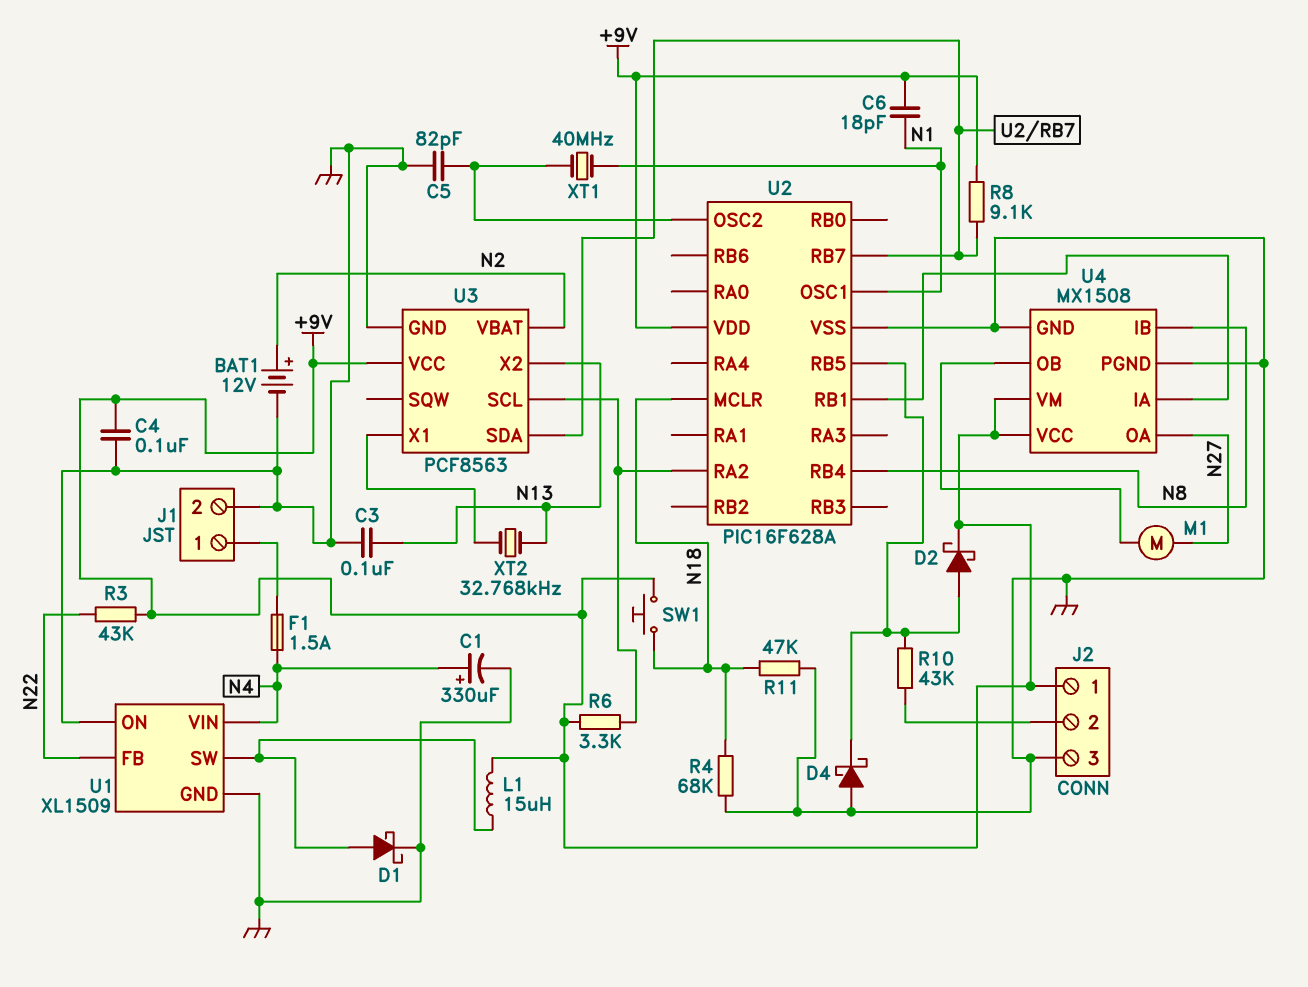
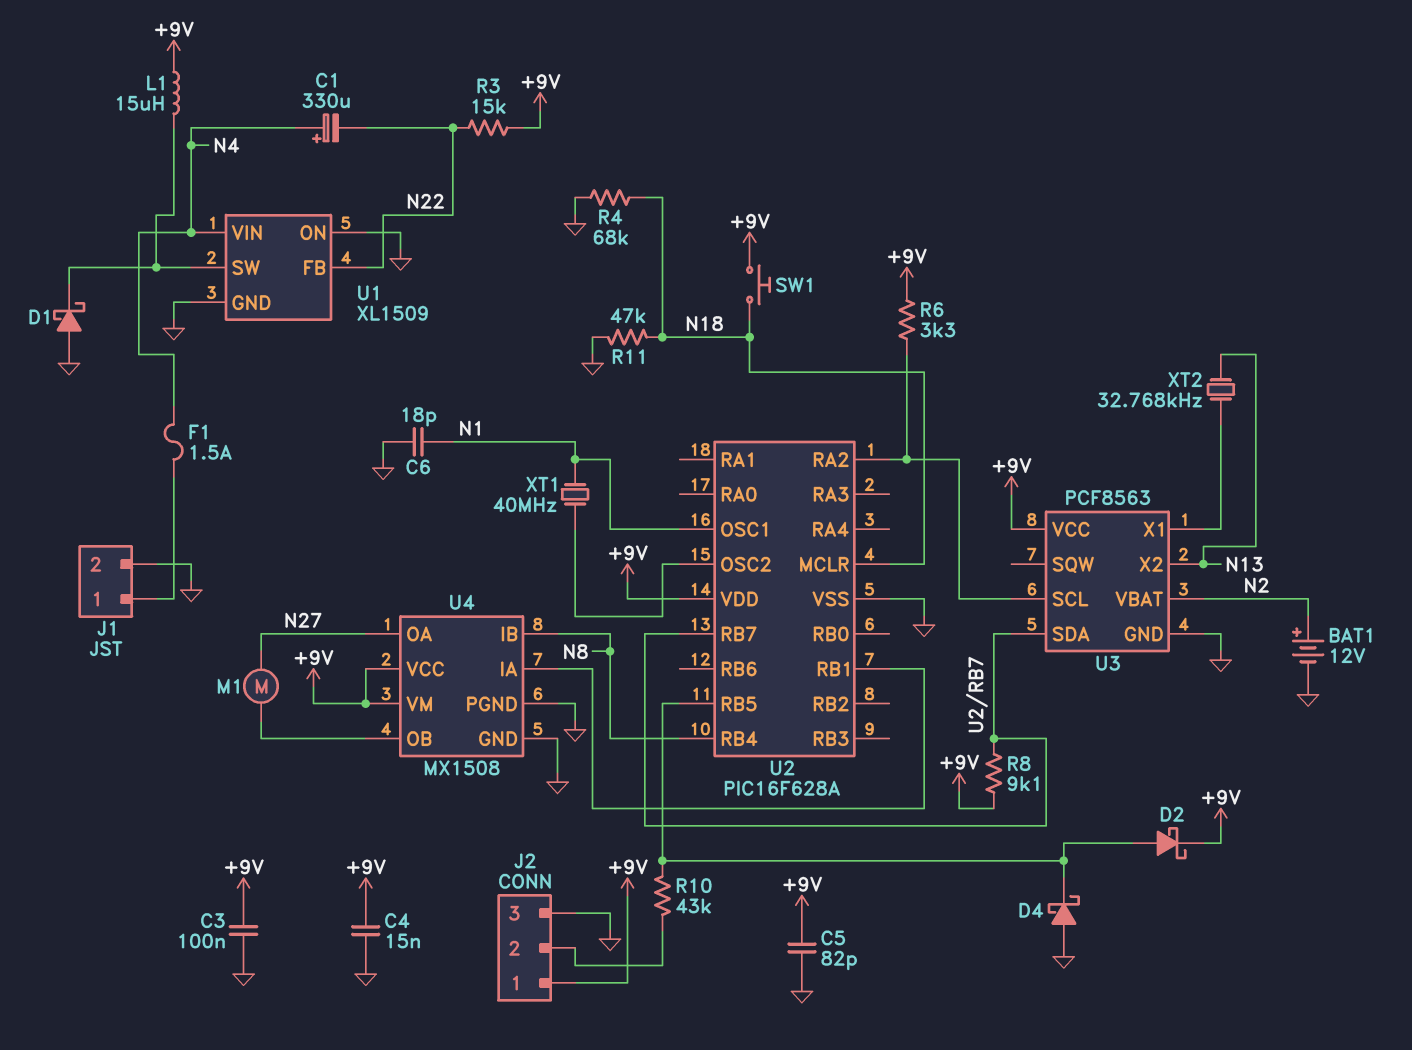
C1: 330uF (plus N4, minus GND) -> 330uF (plus N4, minus N22)
C3: 100nF (GND, N13) -> 100nF (+9V, GND)
C4: 100nF (+9V, GND) -> 15nF (+9V, GND)
C5: 82pF (GND, U2/OSC2) -> 82pF (+9V, GND)
C6: 18pF (+9V, N1) -> 18pF (GND, N1)
D1: schottky (A U1/SW, K GND) -> schottky (A GND, K U1/SW)
R3: 43k (+9V, N22) -> 15k (+9V, N22)

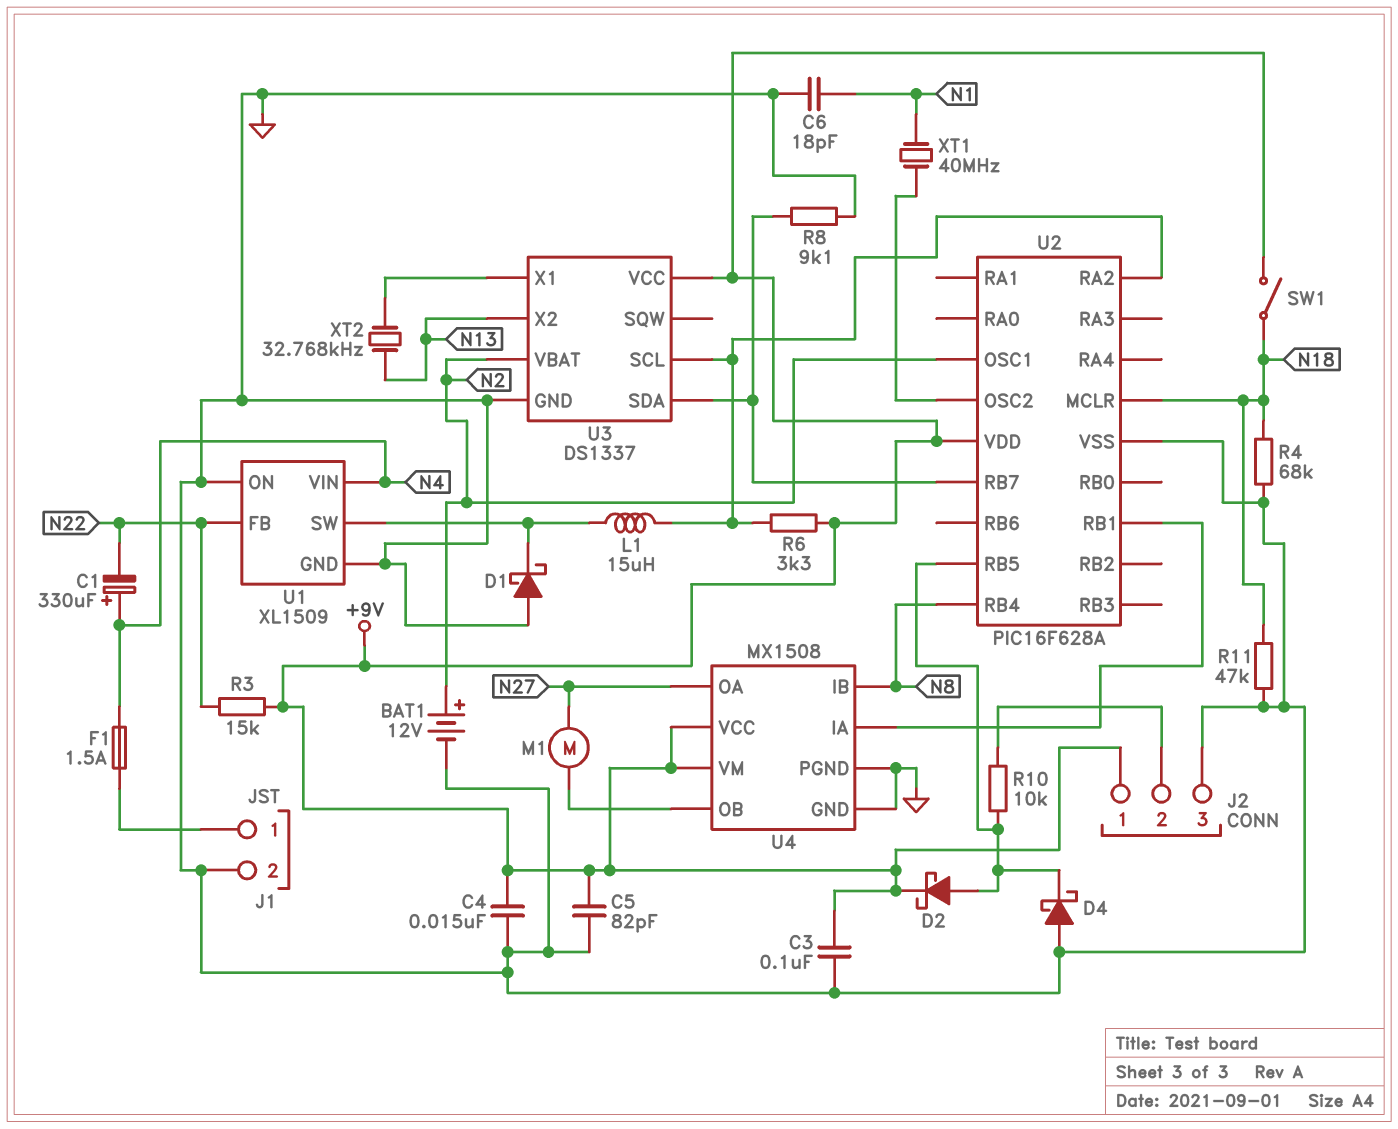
L1: 15uH (+9V, U1/SW) -> 15uH (U1/SW, U2/RA2)
R8: 9.1k (+9V, U2/RB7) -> 9.1k (GND, U2/RB7)
R10: 43k (J2/2, U2/RB5) -> 10k (J2/2, U2/RB5)
SW1: button (+9V, N18) -> switch (+9V, N18)
U2 pin OSC1: N1 -> N2
U3: PCF8563 -> DS1337

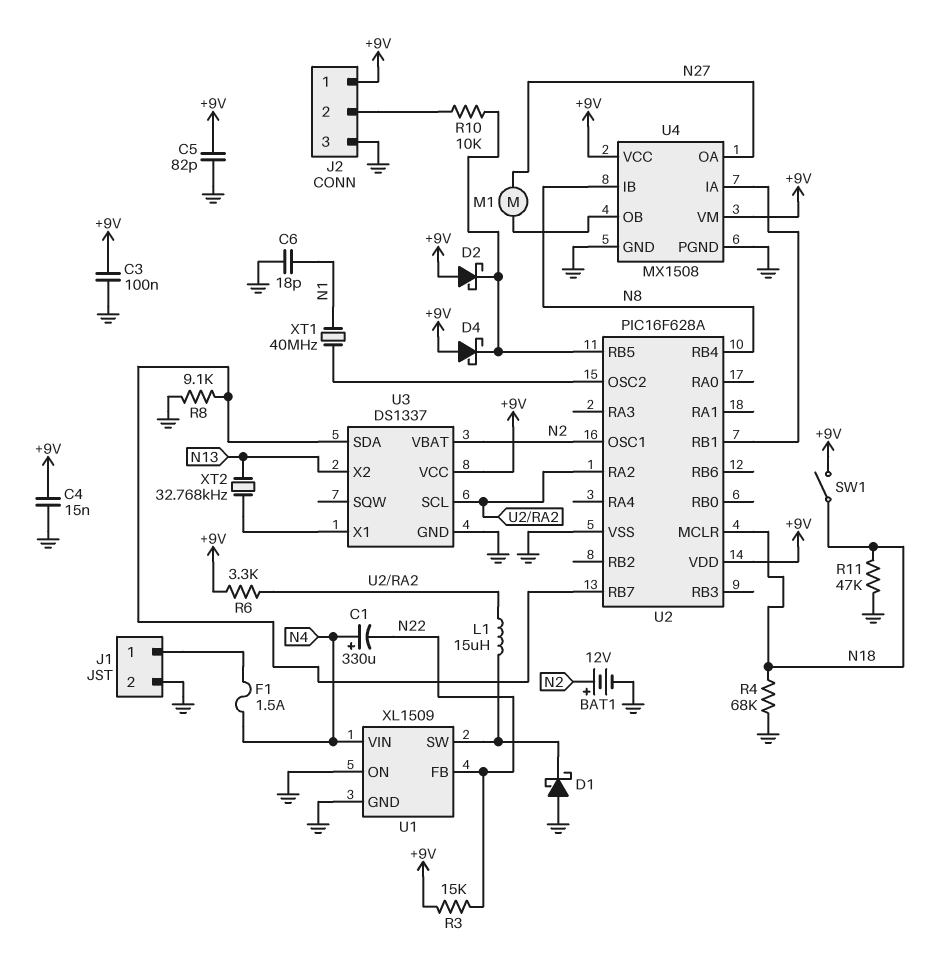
D2: schottky (A U2/RB5, K +9V) -> schottky (A +9V, K U2/RB5)
D4: schottky (A GND, K U2/RB5) -> schottky (A +9V, K U2/RB5)

